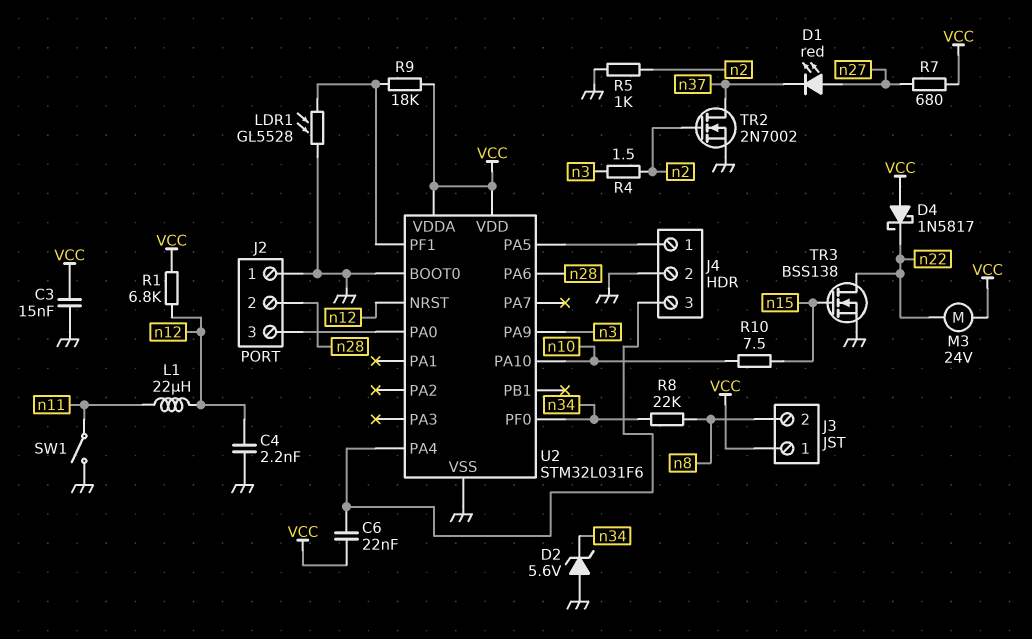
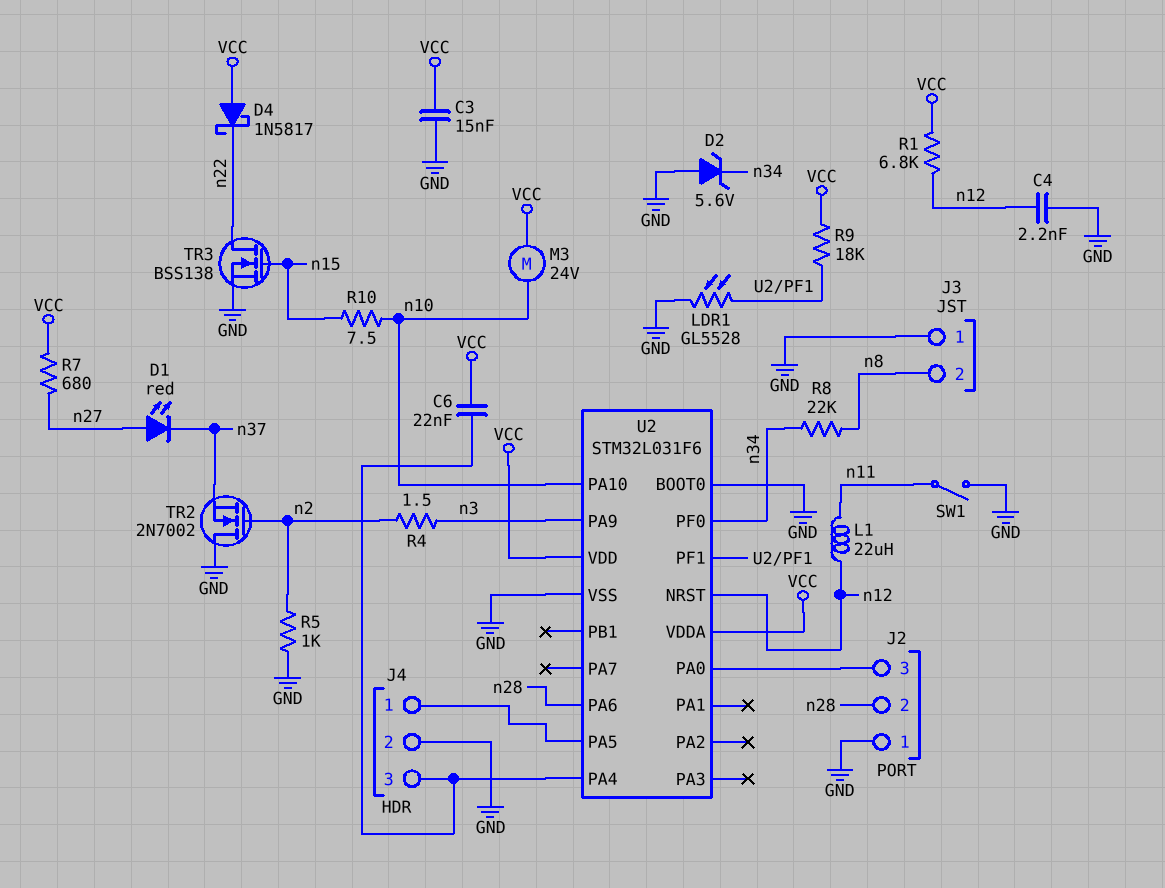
J3 pin 1: VCC -> GND
M3: motor 24V (VCC, n22) -> motor 24V (VCC, n10)
TR2: NMOS 2N7002 (G n2, D n37, S GND) -> NMOS 2N7002 (G n2, D GND, S n37)

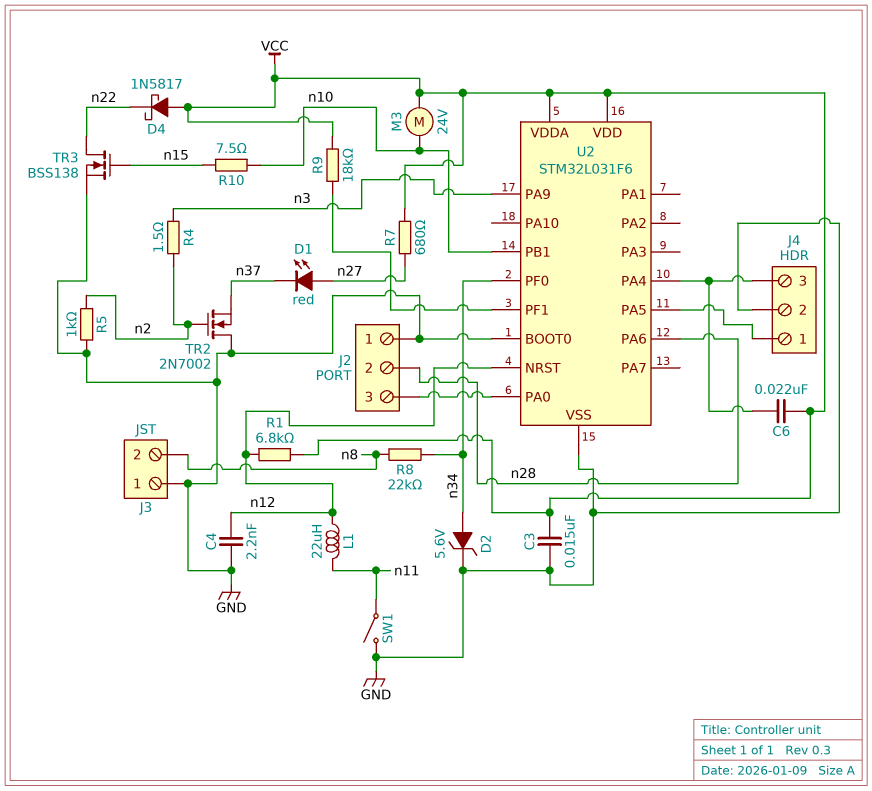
D2: zener 5.6V (A GND, K n34) -> zener 5.6V (A n34, K GND)
LDR1: GL5528 (GND, U2/PF1) -> none
U2 pin PA10: n10 -> none
U2 pin PB1: none -> n10

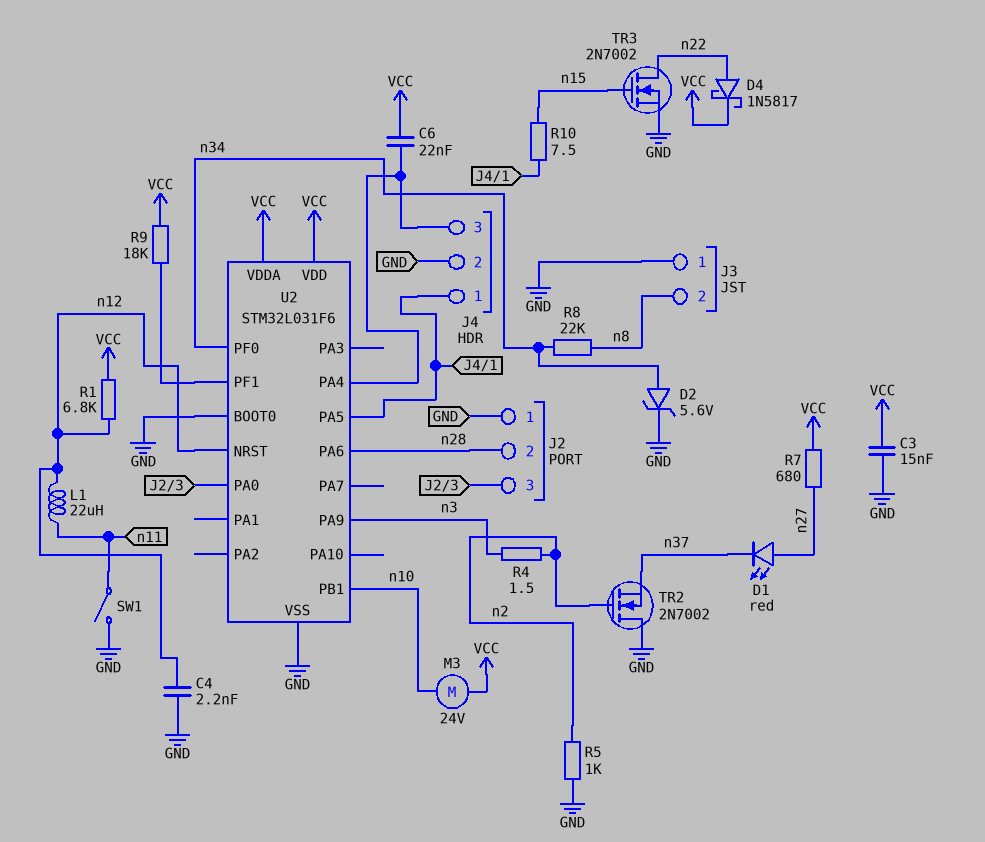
D4: schottky 1N5817 (A VCC, K n22) -> schottky 1N5817 (A n22, K VCC)
R10: 7.5 (n10, n15) -> 7.5 (J4/1, n15)
TR3: NMOS BSS138 (G n15, D n22, S GND) -> NMOS 2N7002 (G n15, D n22, S GND)

